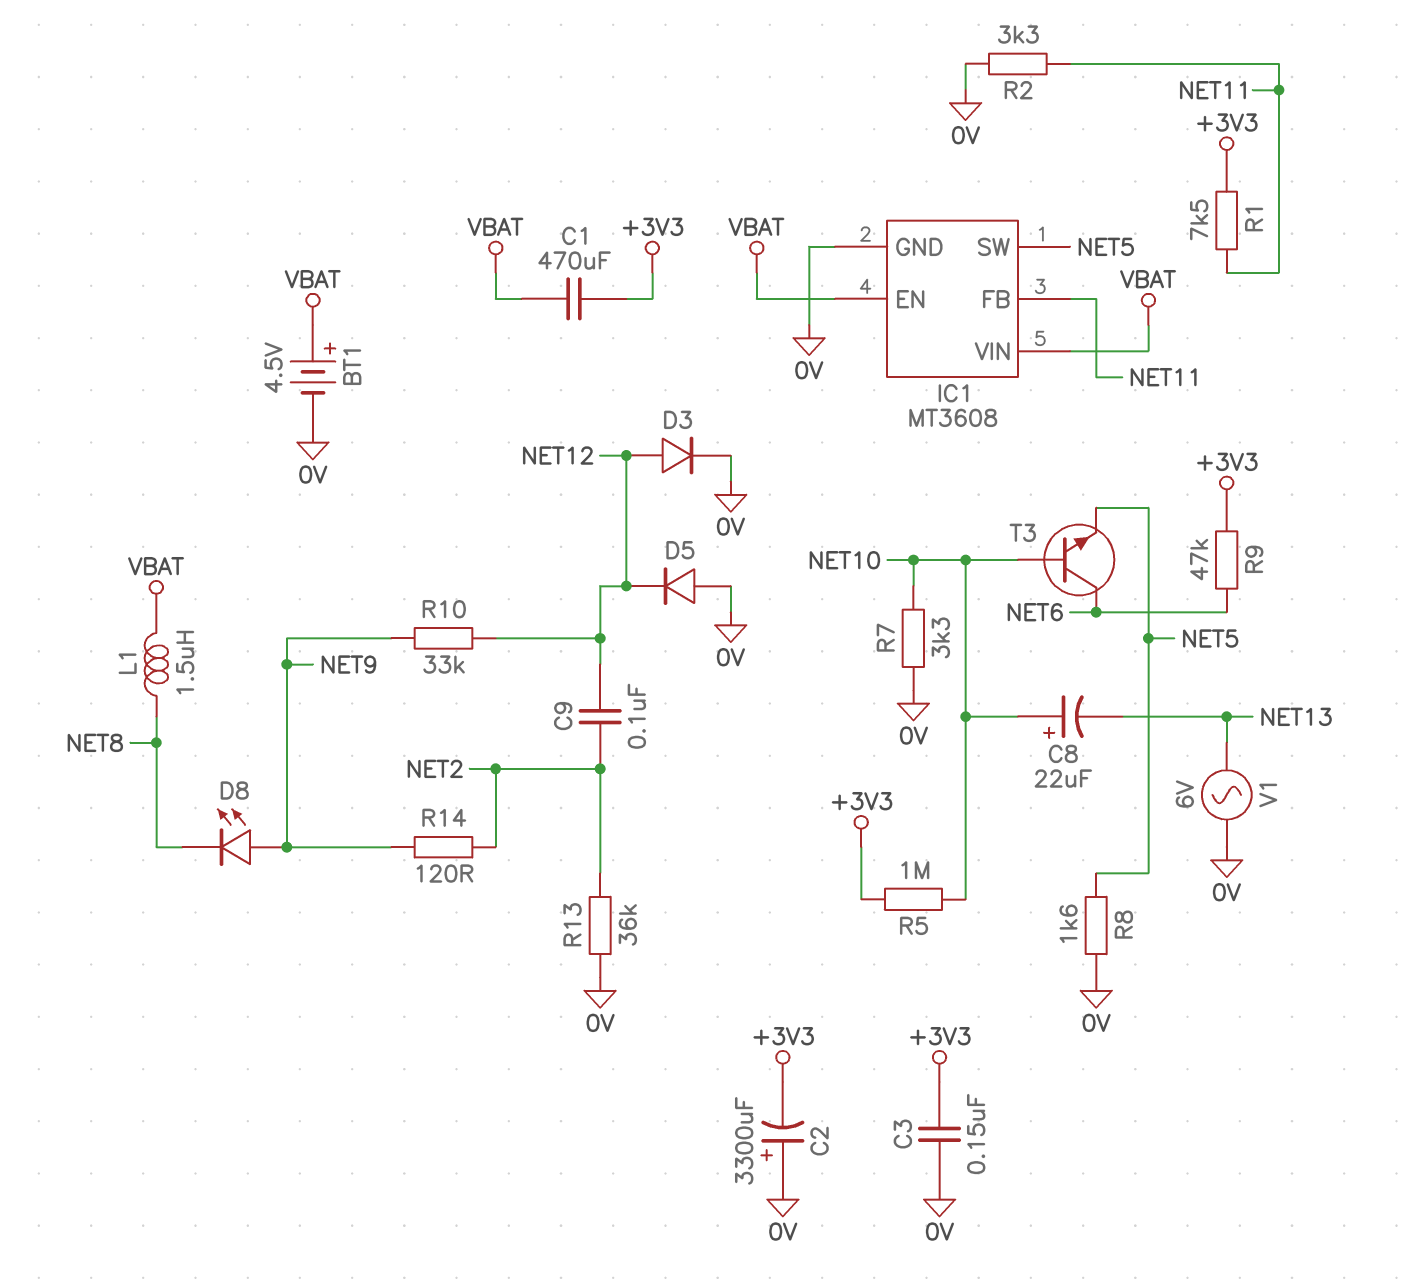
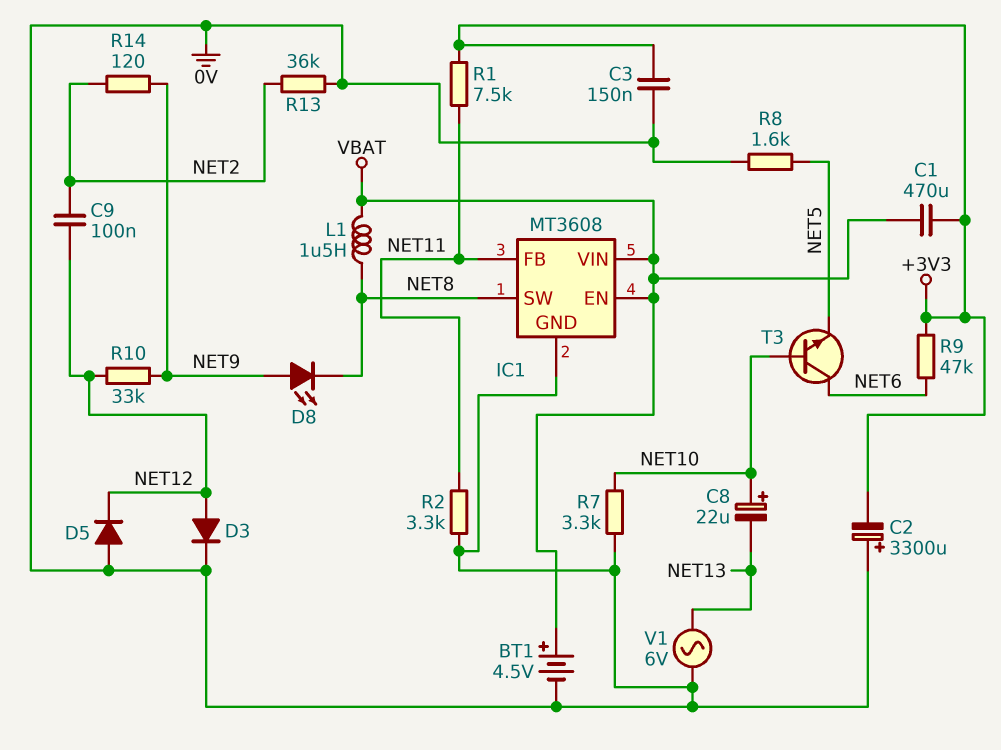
IC1 pin SW: NET5 -> NET8
R5: 1M (+3V3, NET10) -> none

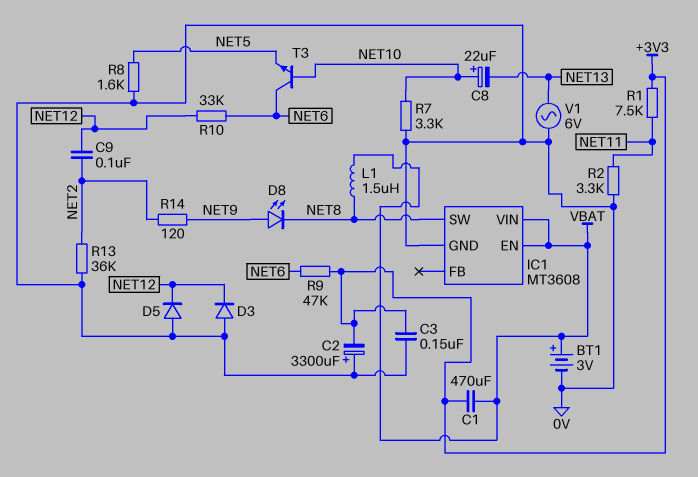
BT1: 4.5V (plus VBAT, minus 0V) -> 3V (plus VBAT, minus 0V)
D3: diode (A NET12, K 0V) -> diode (A 0V, K NET12)
IC1 pin FB: NET11 -> none
R10: 33k (NET9, NET12) -> 33k (NET6, NET12)

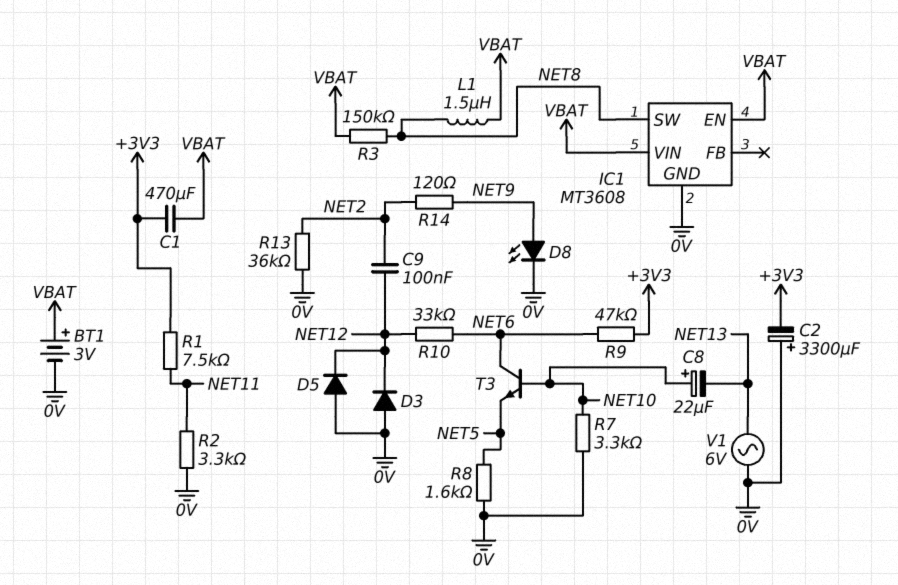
C3: 150nF (+3V3, 0V) -> none
D8: LED (A NET9, K NET8) -> LED (A NET9, K 0V)
R3: none -> 150k (NET8, VBAT)

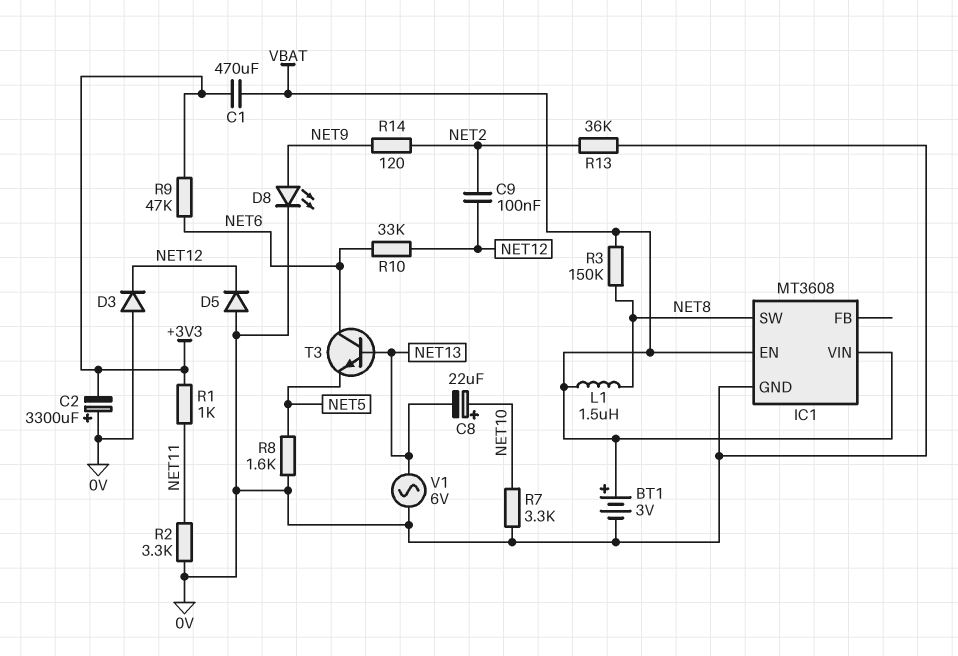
R1: 7.5k (+3V3, NET11) -> 1k (+3V3, NET11)
T3: NPN (B NET10, C NET6, E NET5) -> NPN (B NET13, C NET6, E NET5)

